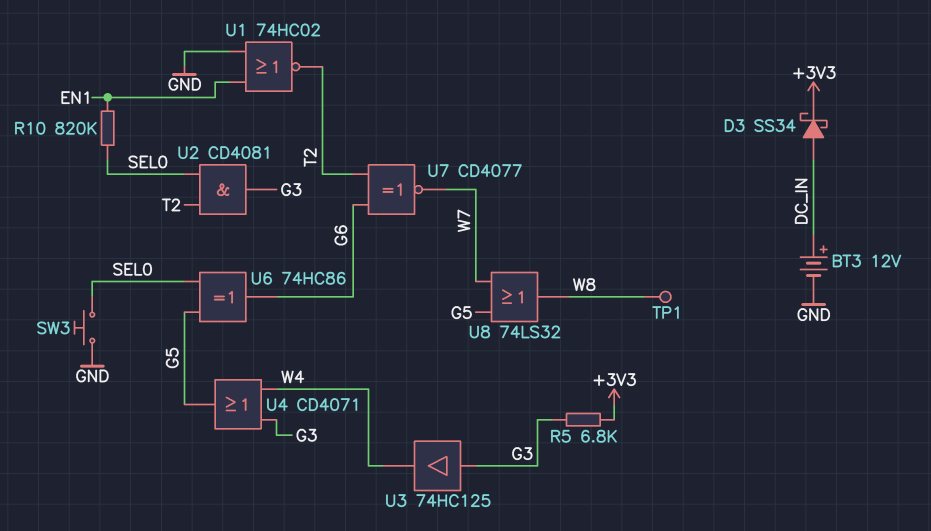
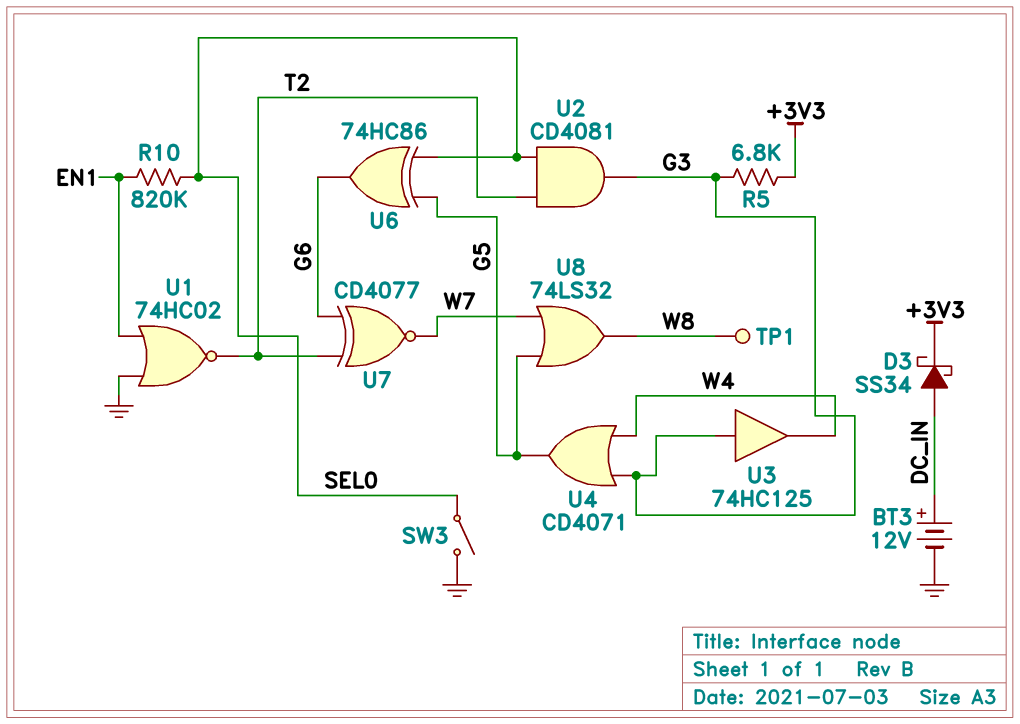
SW3: button (GND, SEL0) -> switch (GND, SEL0)

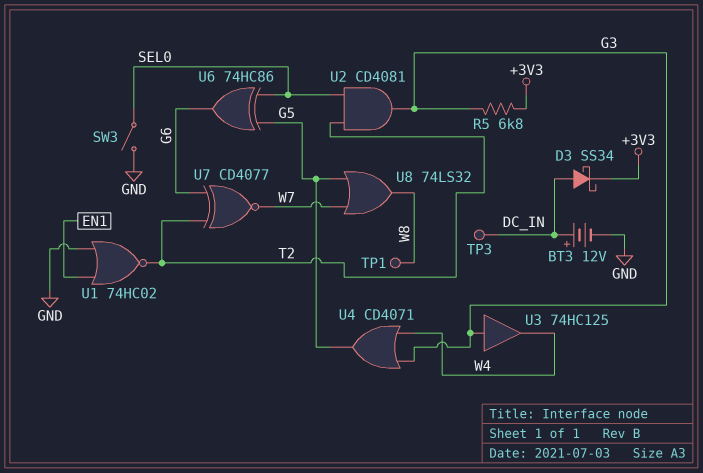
R10: 820k (EN1, SEL0) -> none
TP3: none -> test point (DC_IN)

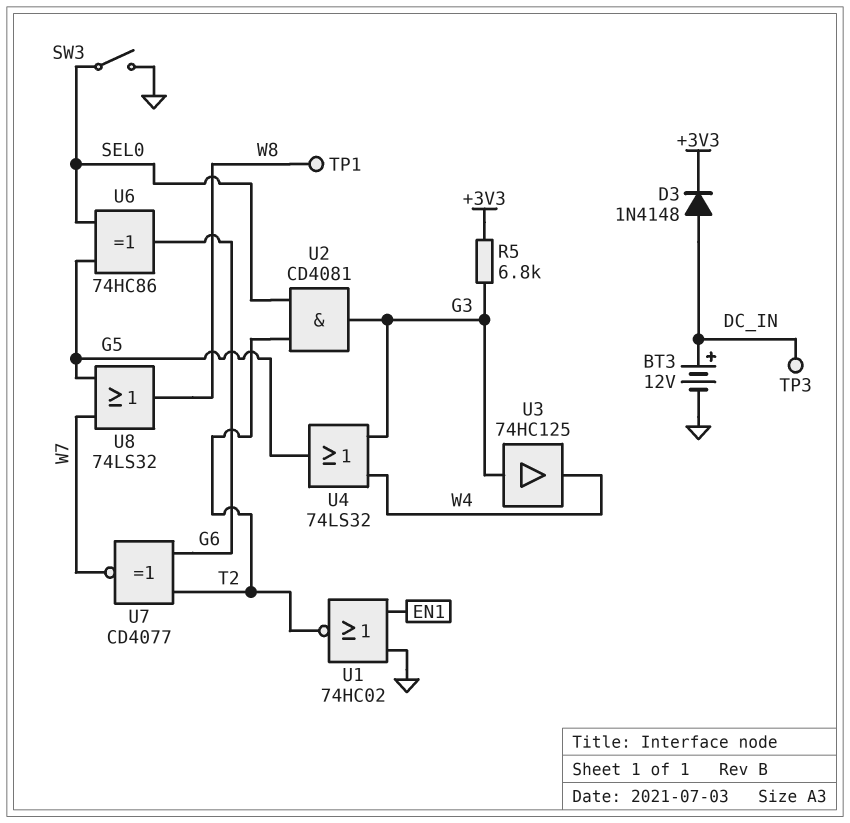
D3: schottky SS34 (A DC_IN, K +3V3) -> diode 1N4148 (A DC_IN, K +3V3)
U4: OR CD4071 (in G3, in W4, out G5) -> OR 74LS32 (in G3, in W4, out G5)

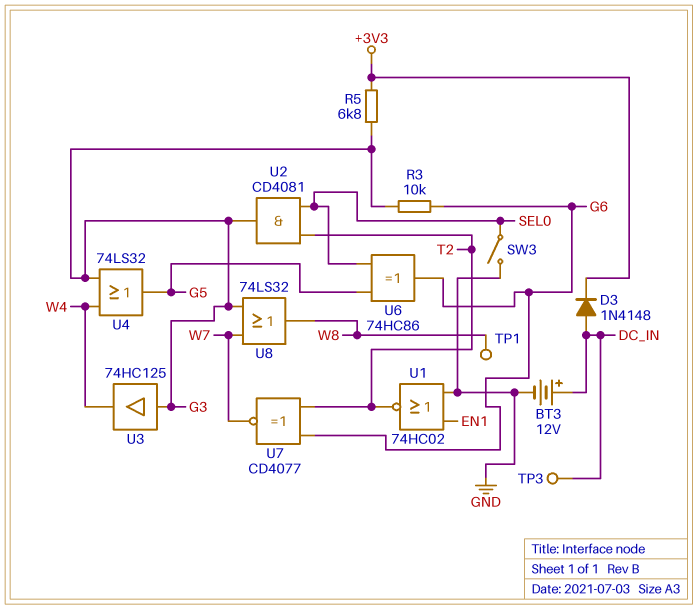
R3: none -> 10k (G3, G6)
U8: OR 74LS32 (in G5, in W7, out W8) -> OR 74LS32 (in G3, in W7, out W8)

